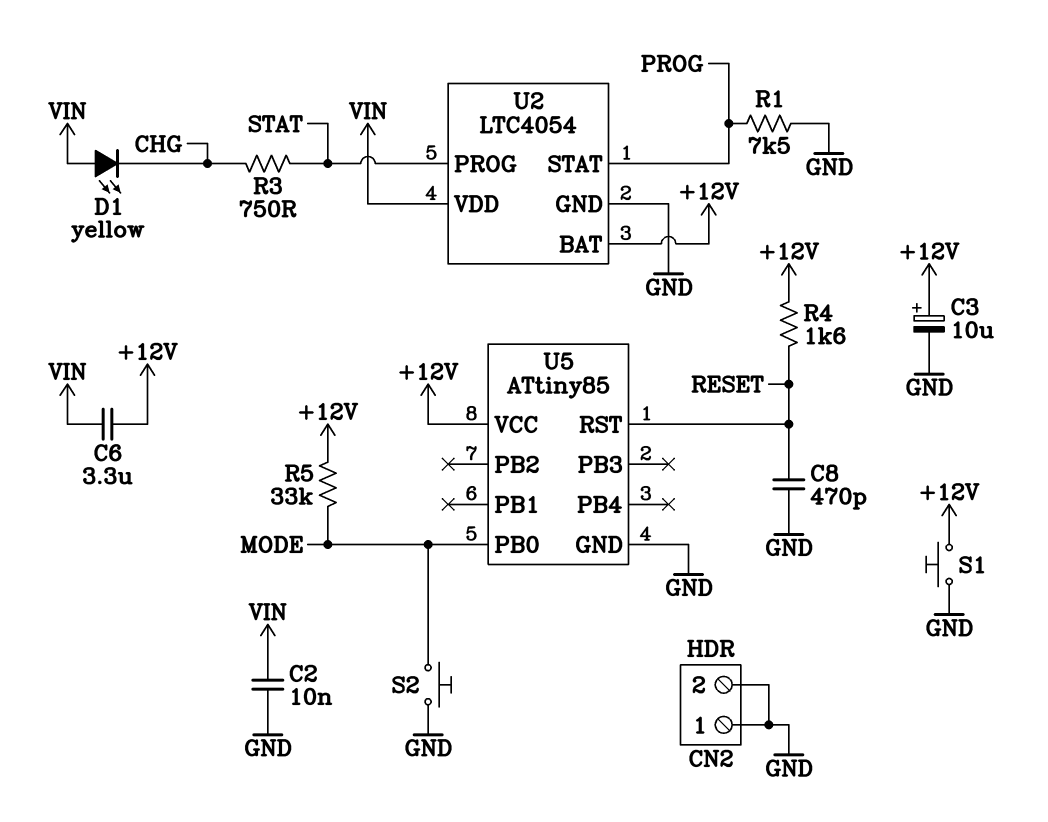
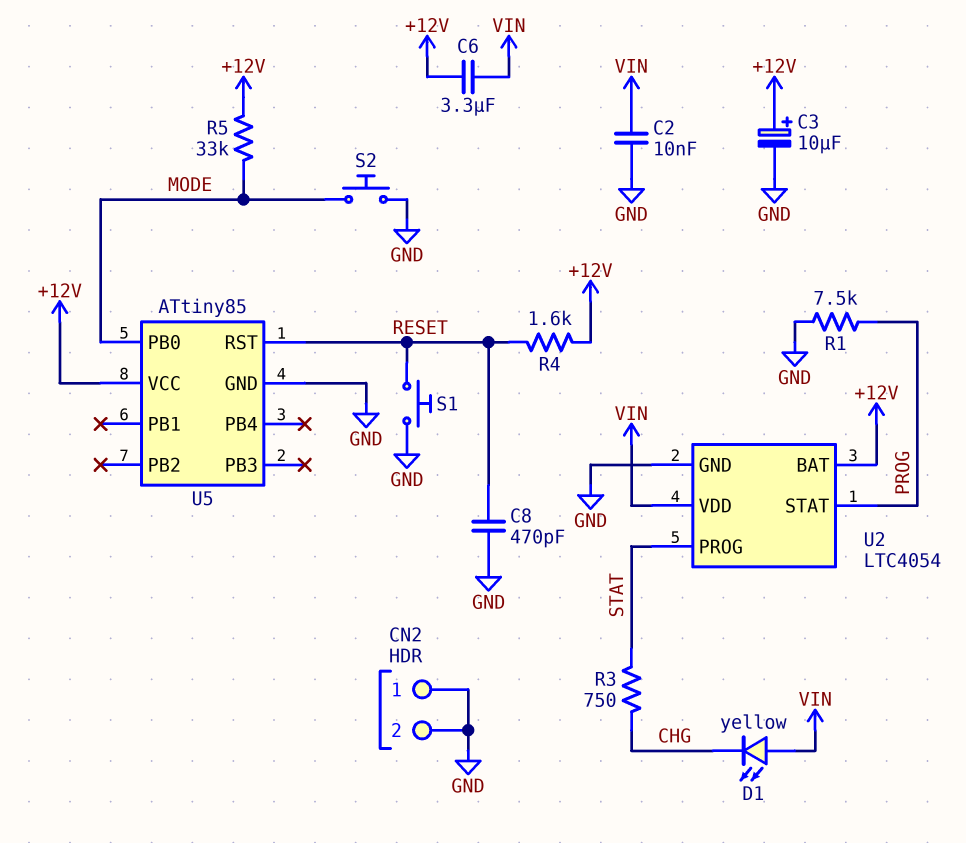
S1: button (+12V, GND) -> button (GND, RESET)

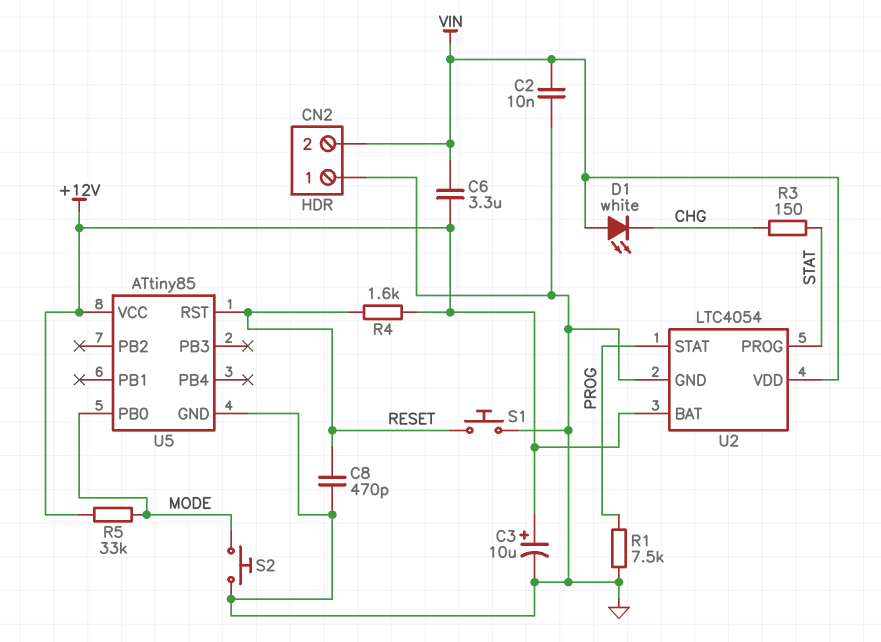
CN2 pin 2: GND -> VIN
D1: LED yellow (A VIN, K CHG) -> LED white (A VIN, K CHG)
R3: 750 (CHG, STAT) -> 150 (CHG, STAT)

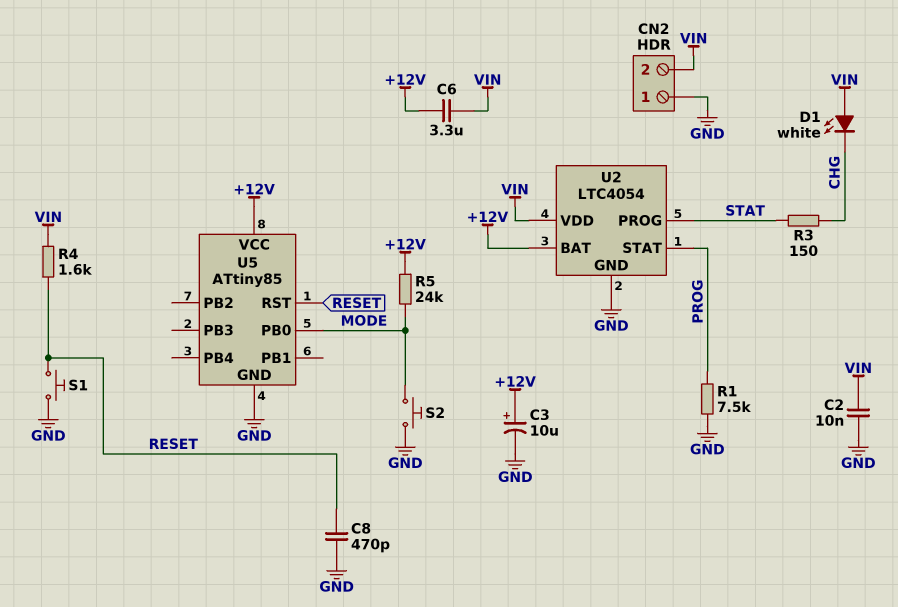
R4: 1.6k (+12V, RESET) -> 1.6k (RESET, VIN)
R5: 33k (+12V, MODE) -> 24k (+12V, MODE)

